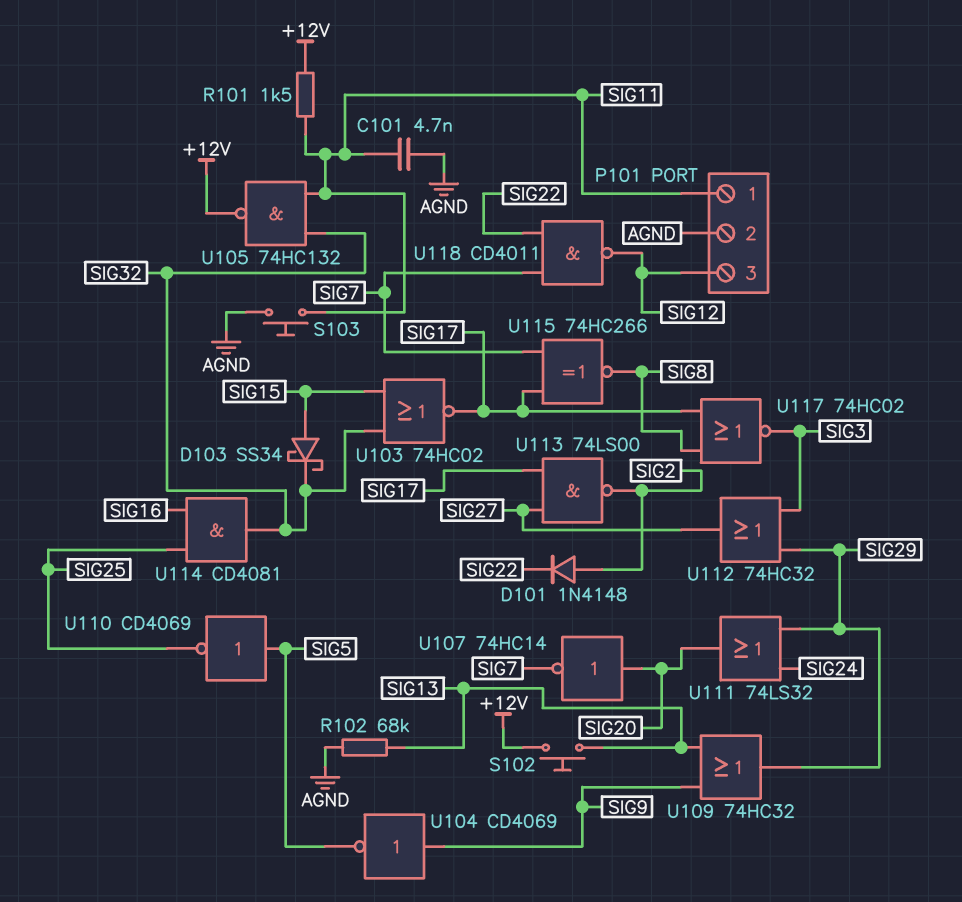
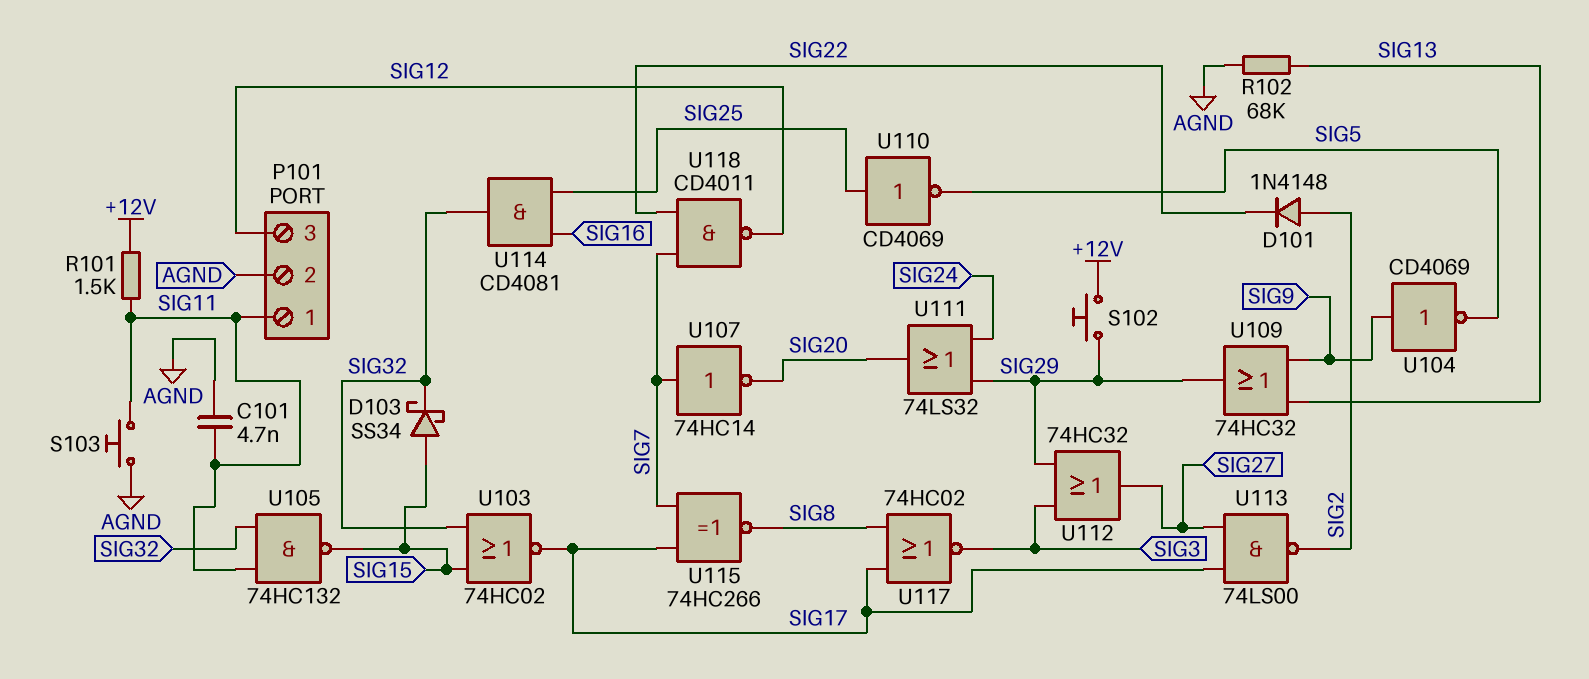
S102: button (+12V, SIG13) -> button (+12V, SIG29)
U105: NAND 74HC132 (in SIG11, in SIG32, out +12V) -> NAND 74HC132 (in SIG11, in SIG32, out SIG15)
U107: NOT 74HC14 (in SIG20, out SIG7) -> NOT 74HC14 (in SIG7, out SIG20)
U110: NOT CD4069 (in SIG5, out SIG25) -> NOT CD4069 (in SIG25, out SIG5)

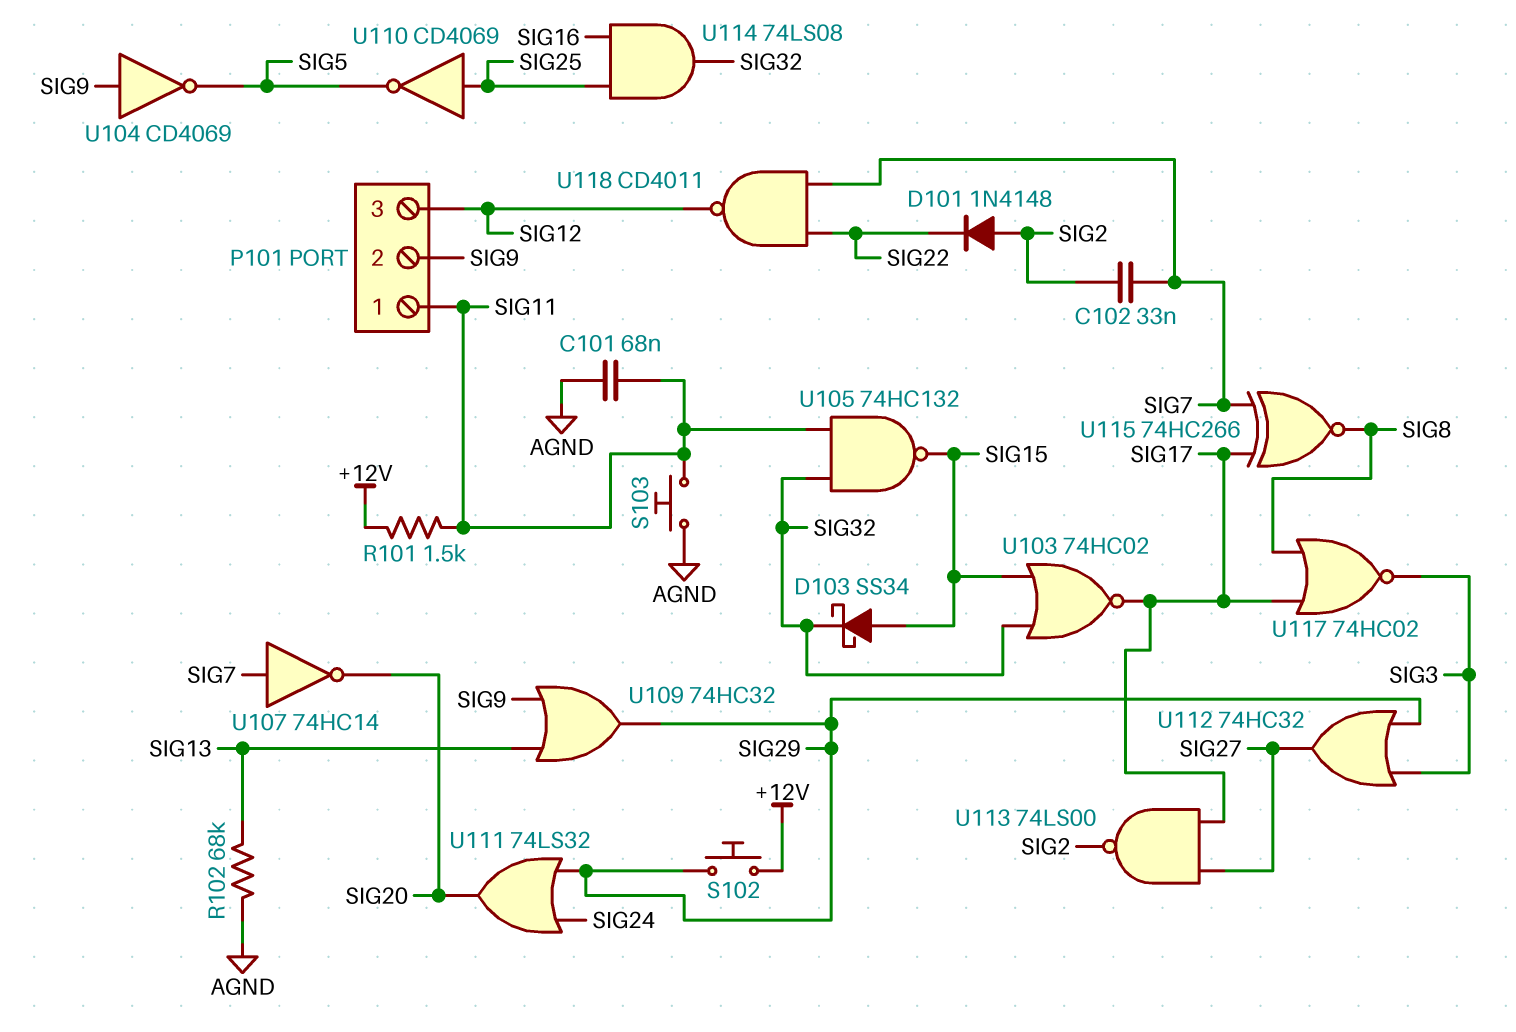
C101: 4.7nF (AGND, SIG11) -> 68nF (AGND, SIG11)
C102: none -> 33nF (SIG2, SIG7)
P101 pin 2: AGND -> SIG9
U114: AND CD4081 (in SIG16, in SIG25, out SIG32) -> AND 74LS08 (in SIG16, in SIG25, out SIG32)

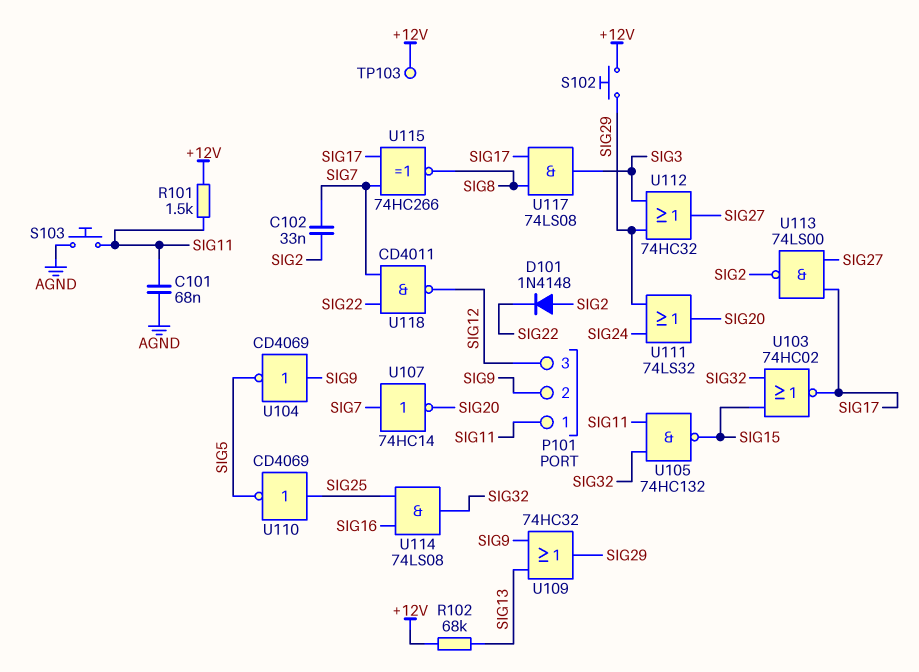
D103: schottky SS34 (A SIG15, K SIG32) -> none
R102: 68k (AGND, SIG13) -> 68k (+12V, SIG13)
TP103: none -> test point (+12V)
U117: NOR 74HC02 (in SIG8, in SIG17, out SIG3) -> AND 74LS08 (in SIG8, in SIG17, out SIG3)

